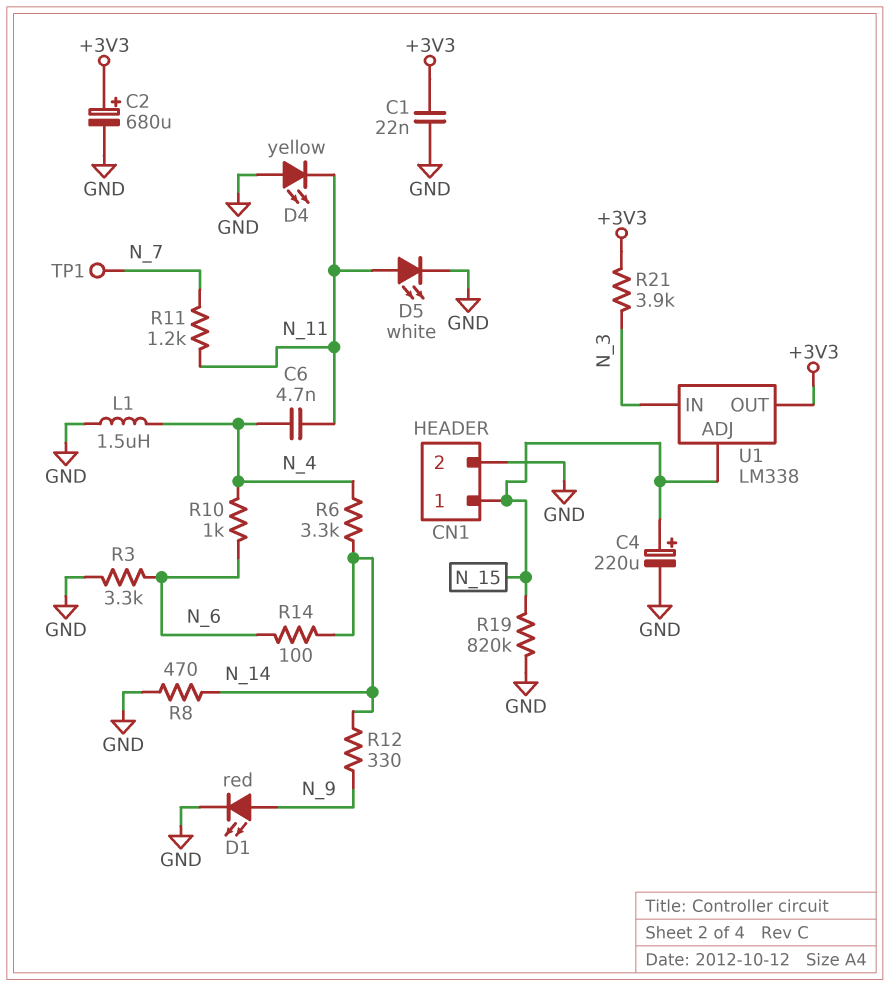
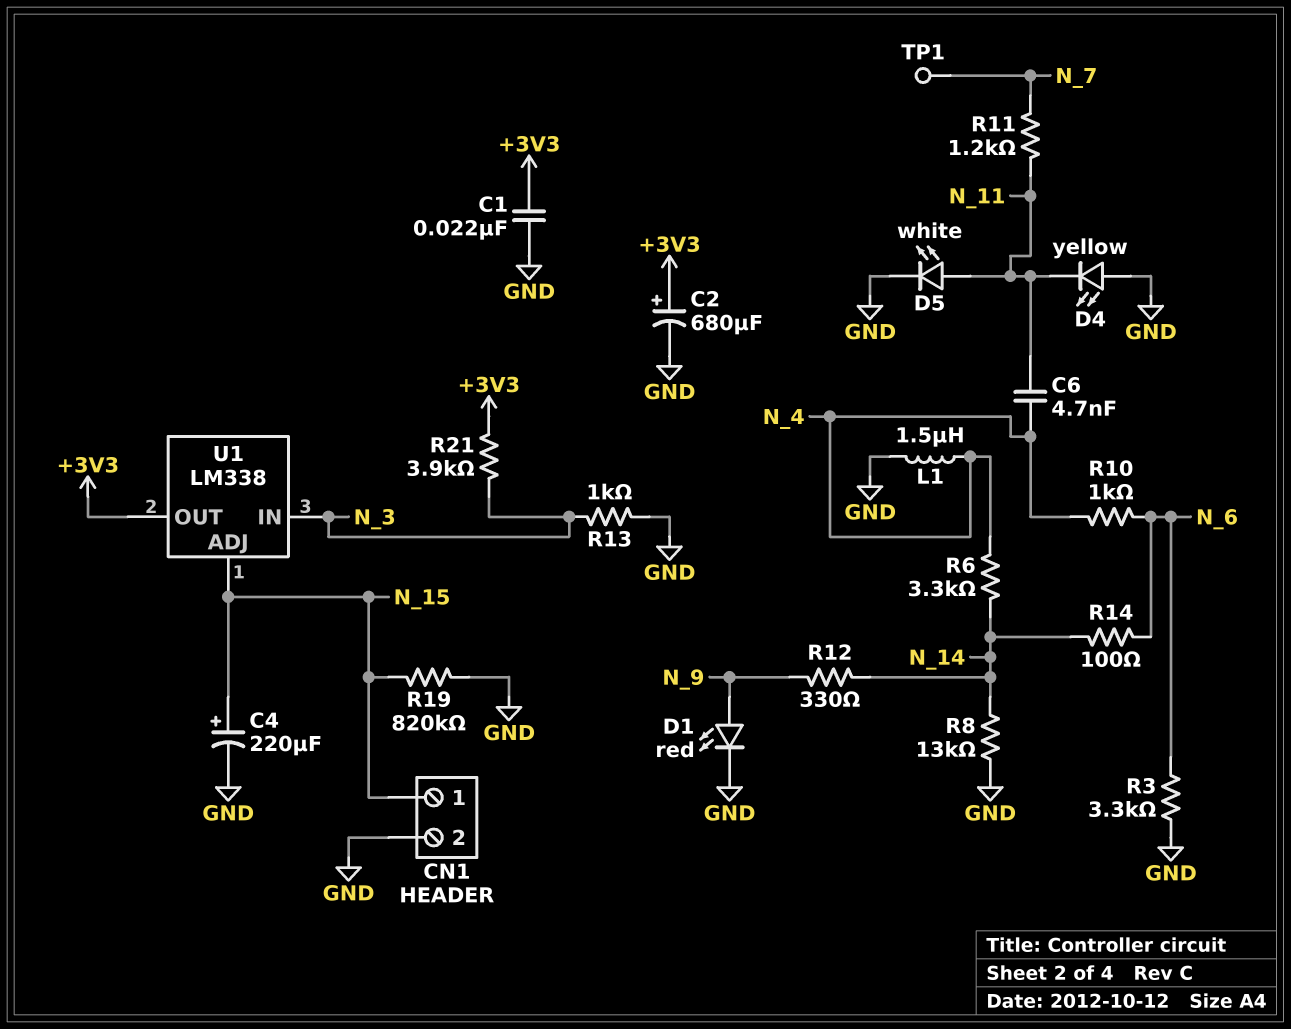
R8: 470 (GND, N_14) -> 13k (GND, N_14)
R13: none -> 1k (GND, N_3)

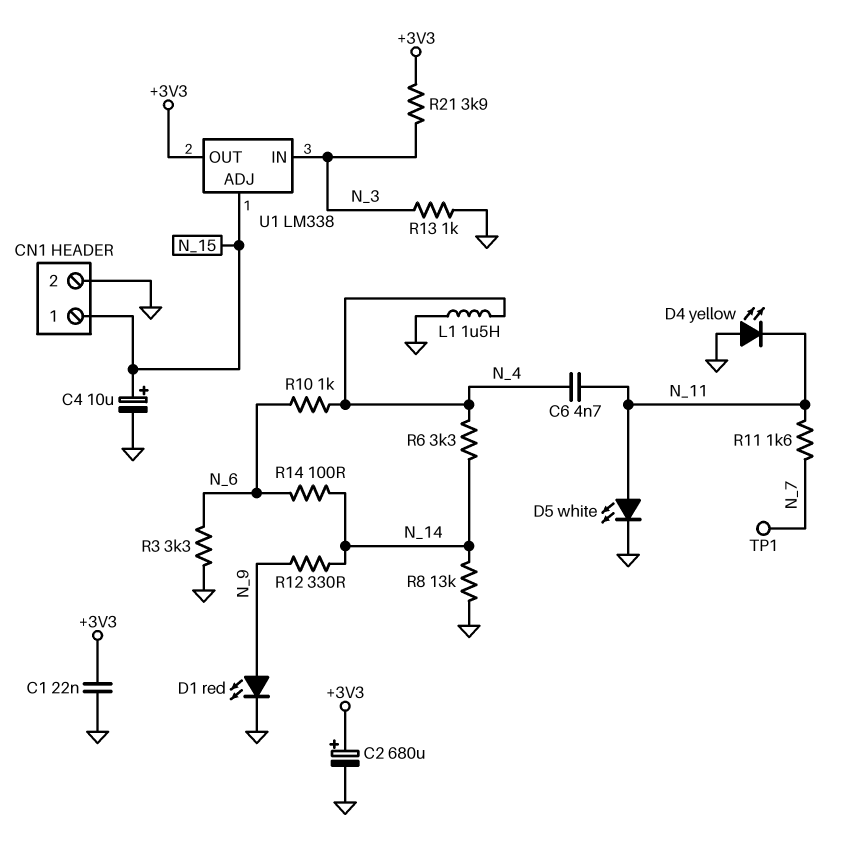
C4: 220uF (plus N_15, minus GND) -> 10uF (plus N_15, minus GND)
R11: 1.2k (N_7, N_11) -> 1.6k (N_7, N_11)
R19: 820k (GND, N_15) -> none

